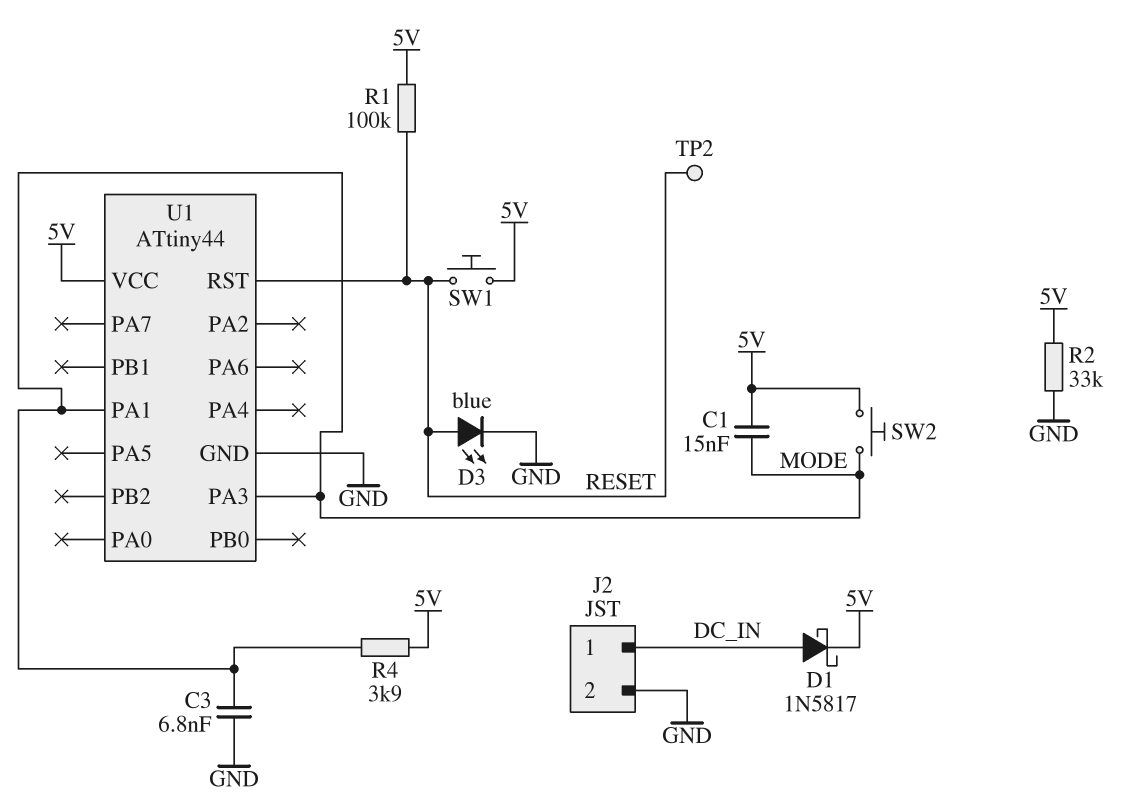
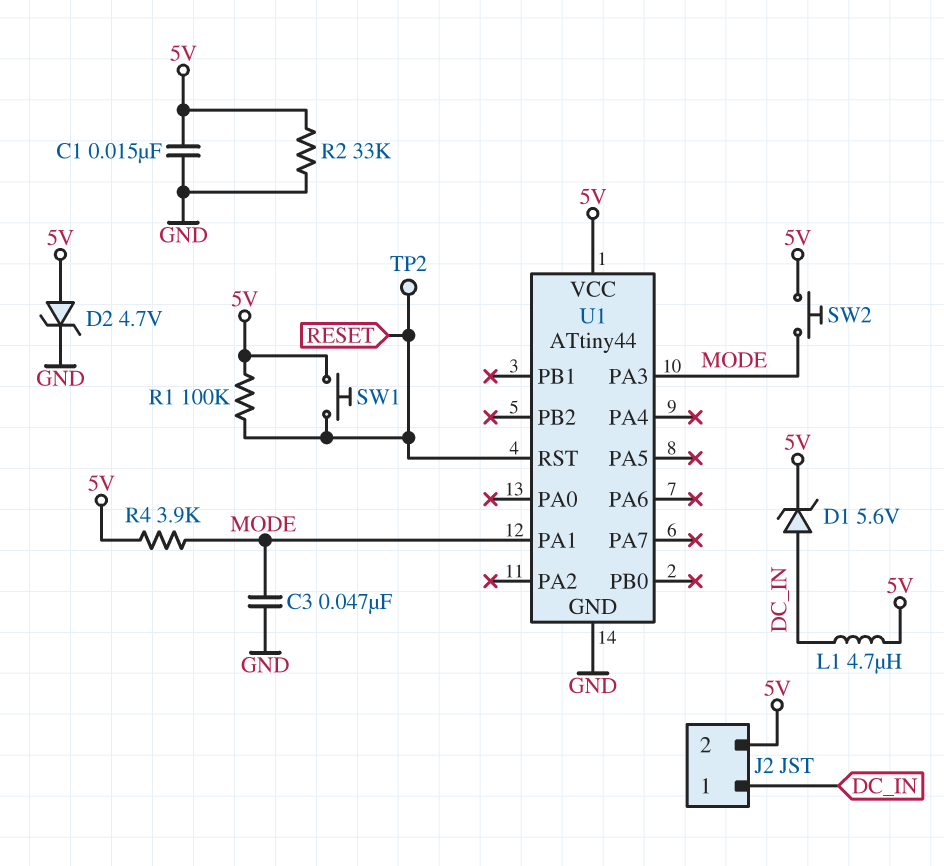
C1: 15nF (5V, MODE) -> 15nF (5V, GND)
C3: 6.8nF (GND, MODE) -> 47nF (GND, MODE)
D1: schottky 1N5817 (A DC_IN, K 5V) -> zener 5.6V (A DC_IN, K 5V)
D2: none -> zener 4.7V (A 5V, K GND)
D3: LED blue (A RESET, K GND) -> none
J2 pin 2: GND -> 5V
L1: none -> 4.7uH (5V, DC_IN)

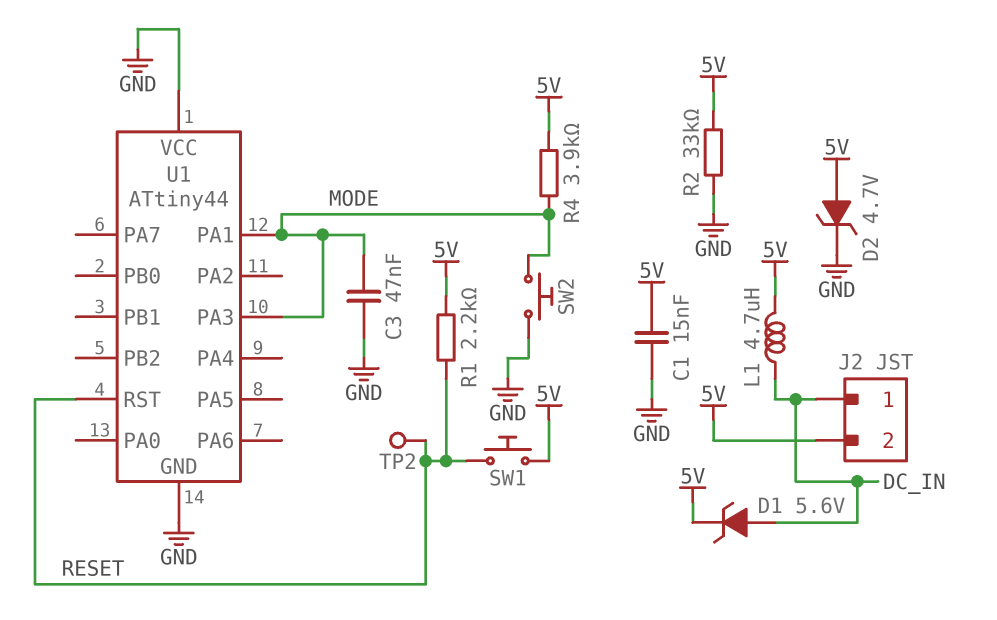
R1: 100k (5V, RESET) -> 2.2k (5V, RESET)
SW2: button (5V, MODE) -> button (GND, MODE)
U1 pin VCC: 5V -> GND

